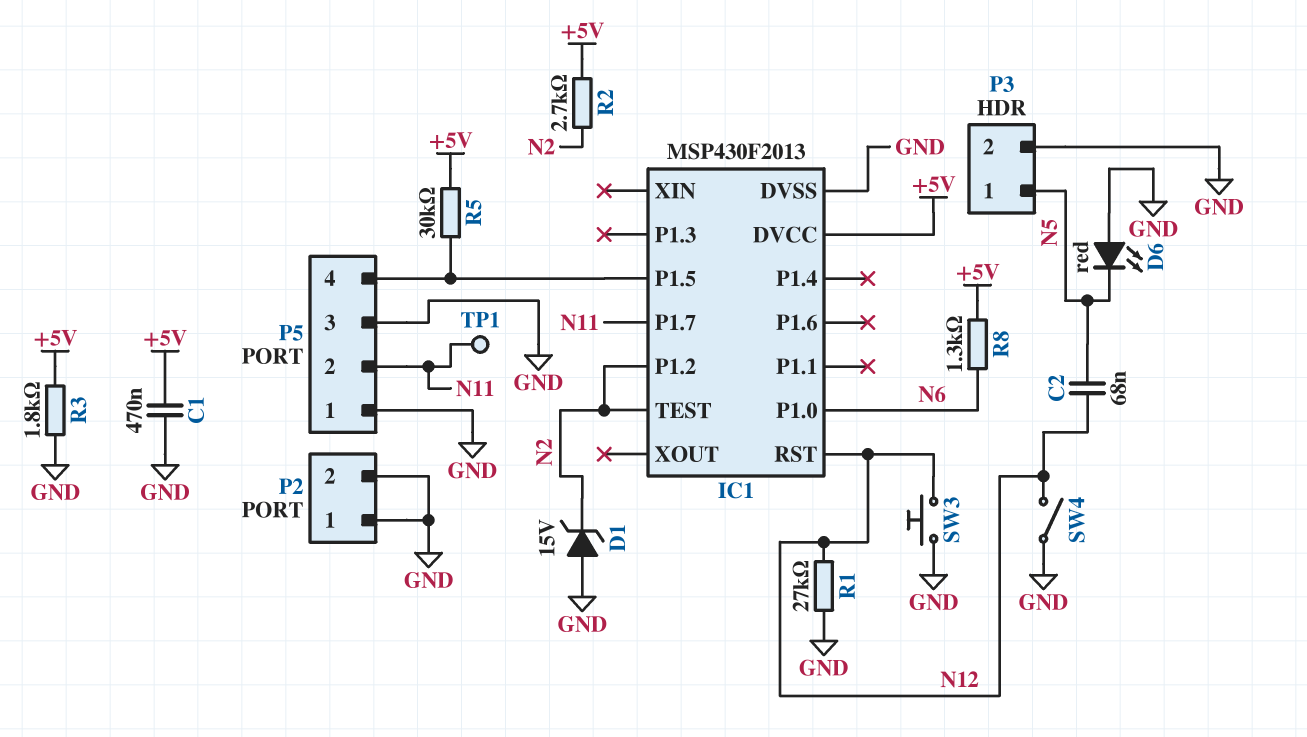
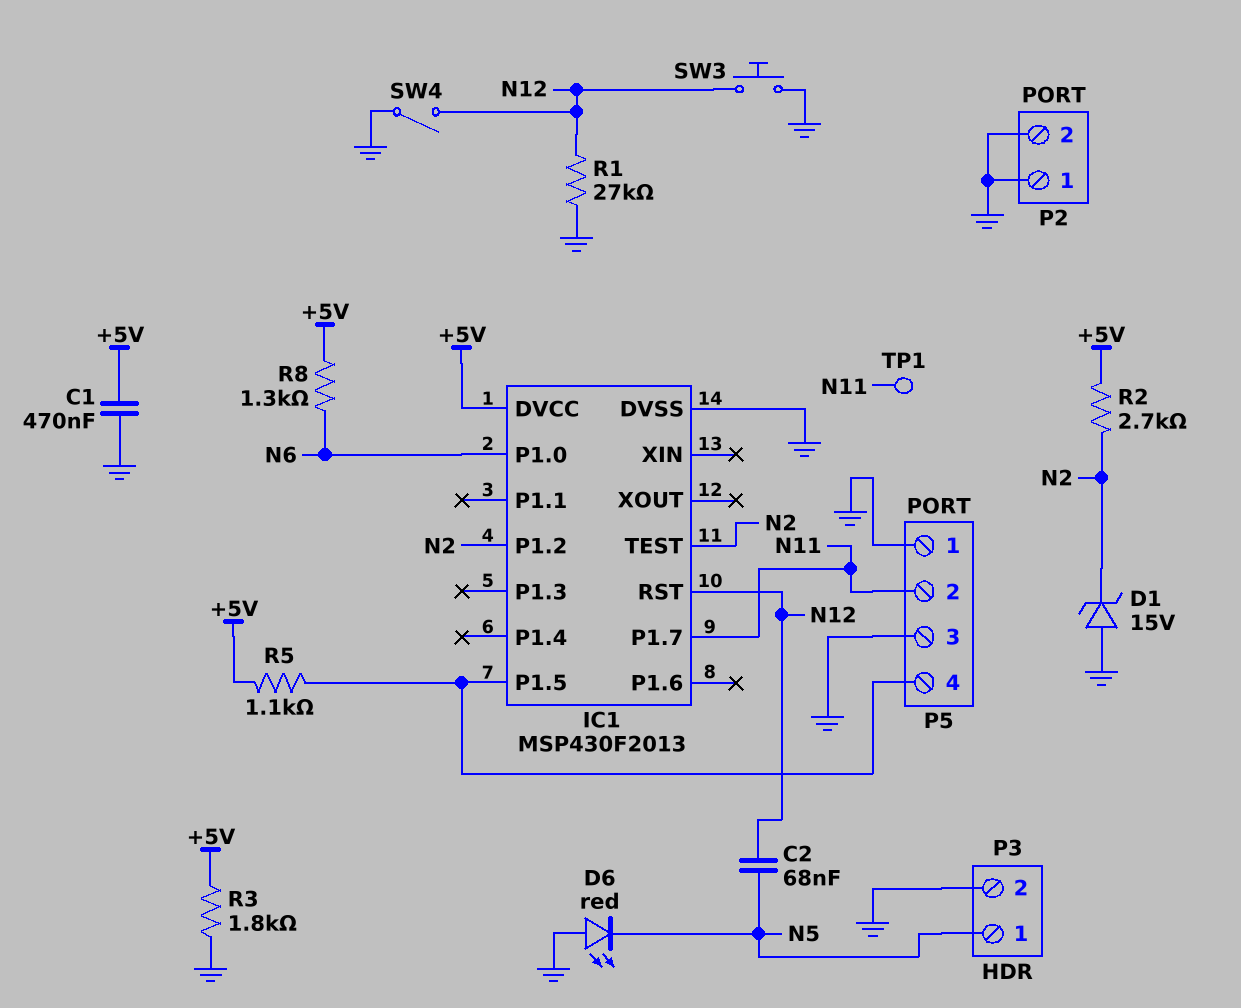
R5: 30k (+5V, IC1/P1.5) -> 1.1k (+5V, IC1/P1.5)

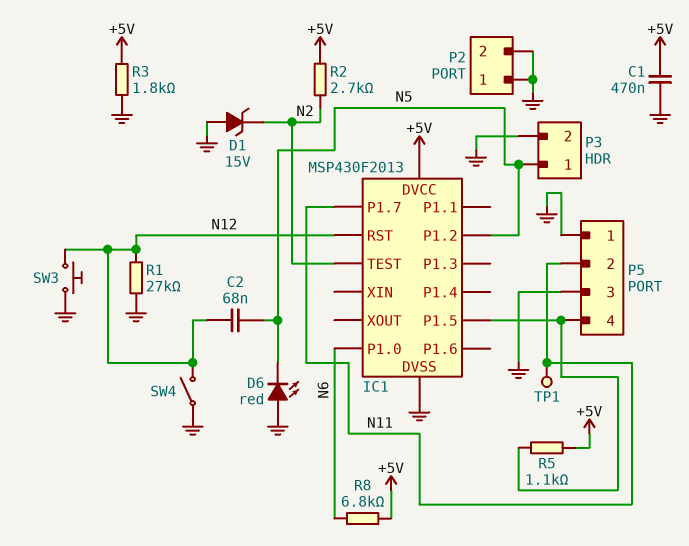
IC1 pin P1.2: N2 -> N5
R8: 1.3k (+5V, N6) -> 6.8k (+5V, N6)

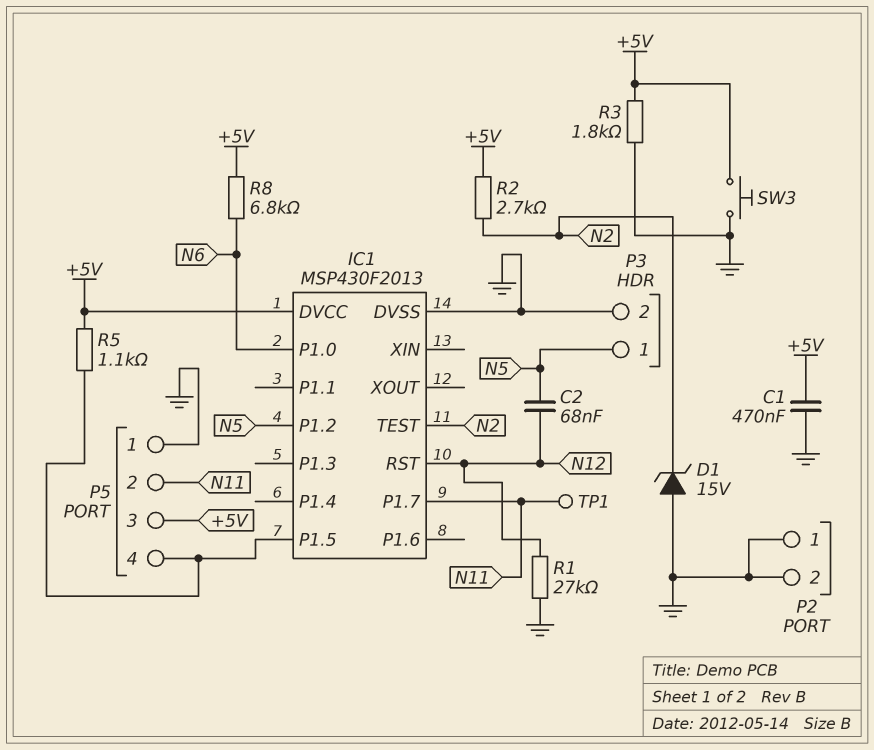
D6: LED red (A GND, K N5) -> none
P5 pin 3: GND -> +5V
SW3: button (GND, N12) -> button (+5V, GND)
SW4: switch (GND, N12) -> none

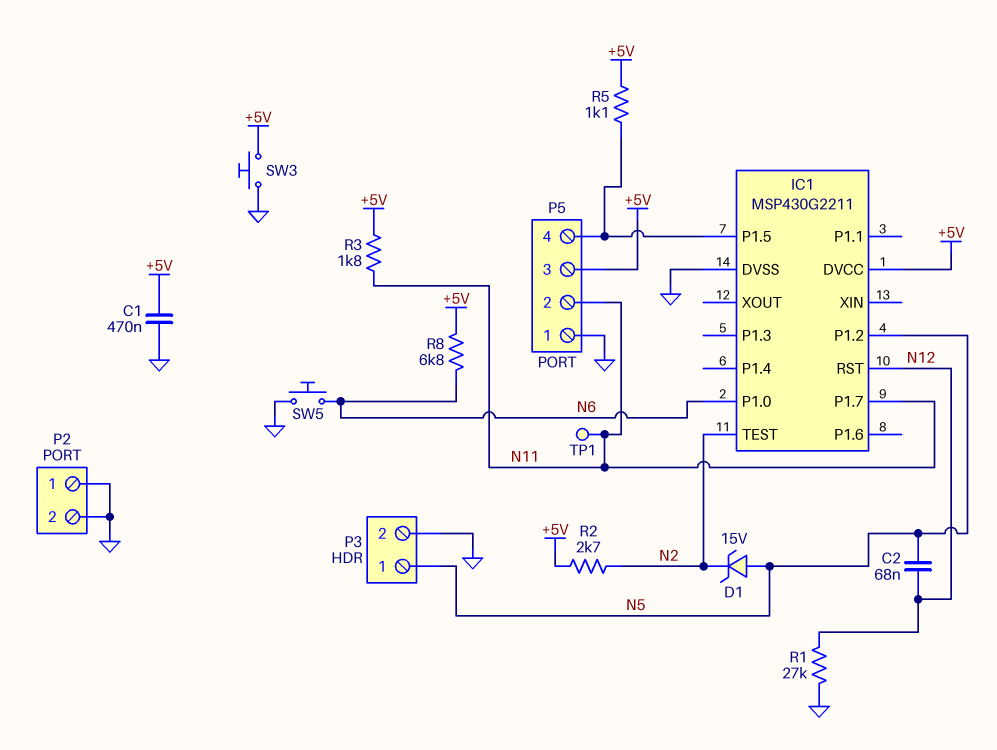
D1: zener 15V (A GND, K N2) -> zener 15V (A N5, K N2)
IC1: MSP430F2013 -> MSP430G2211
R3: 1.8k (+5V, GND) -> 1.8k (+5V, N11)
SW5: none -> button (GND, N6)

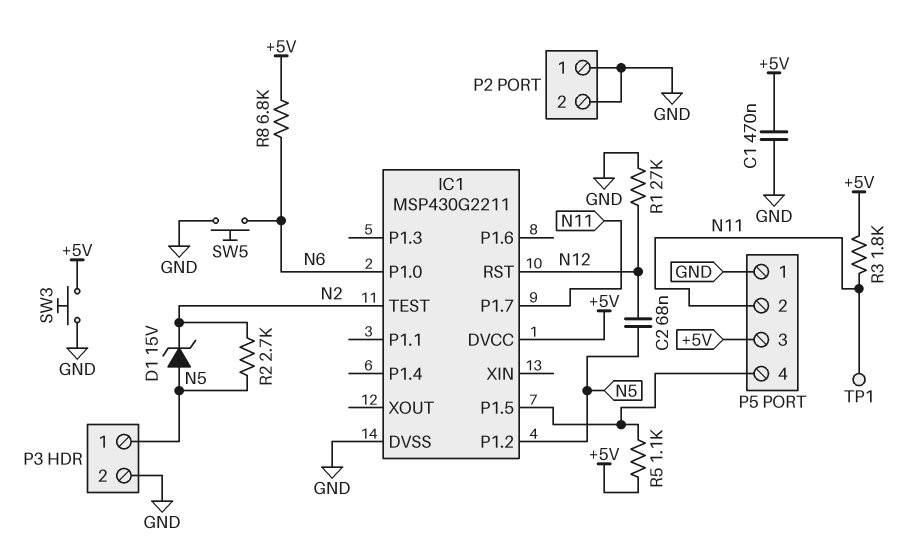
R2: 2.7k (+5V, N2) -> 2.7k (N2, N5)

